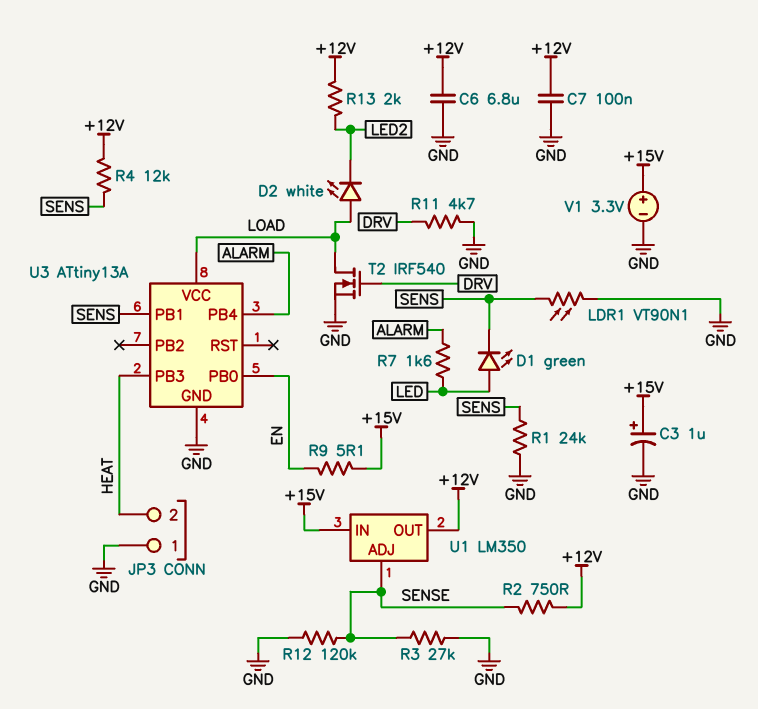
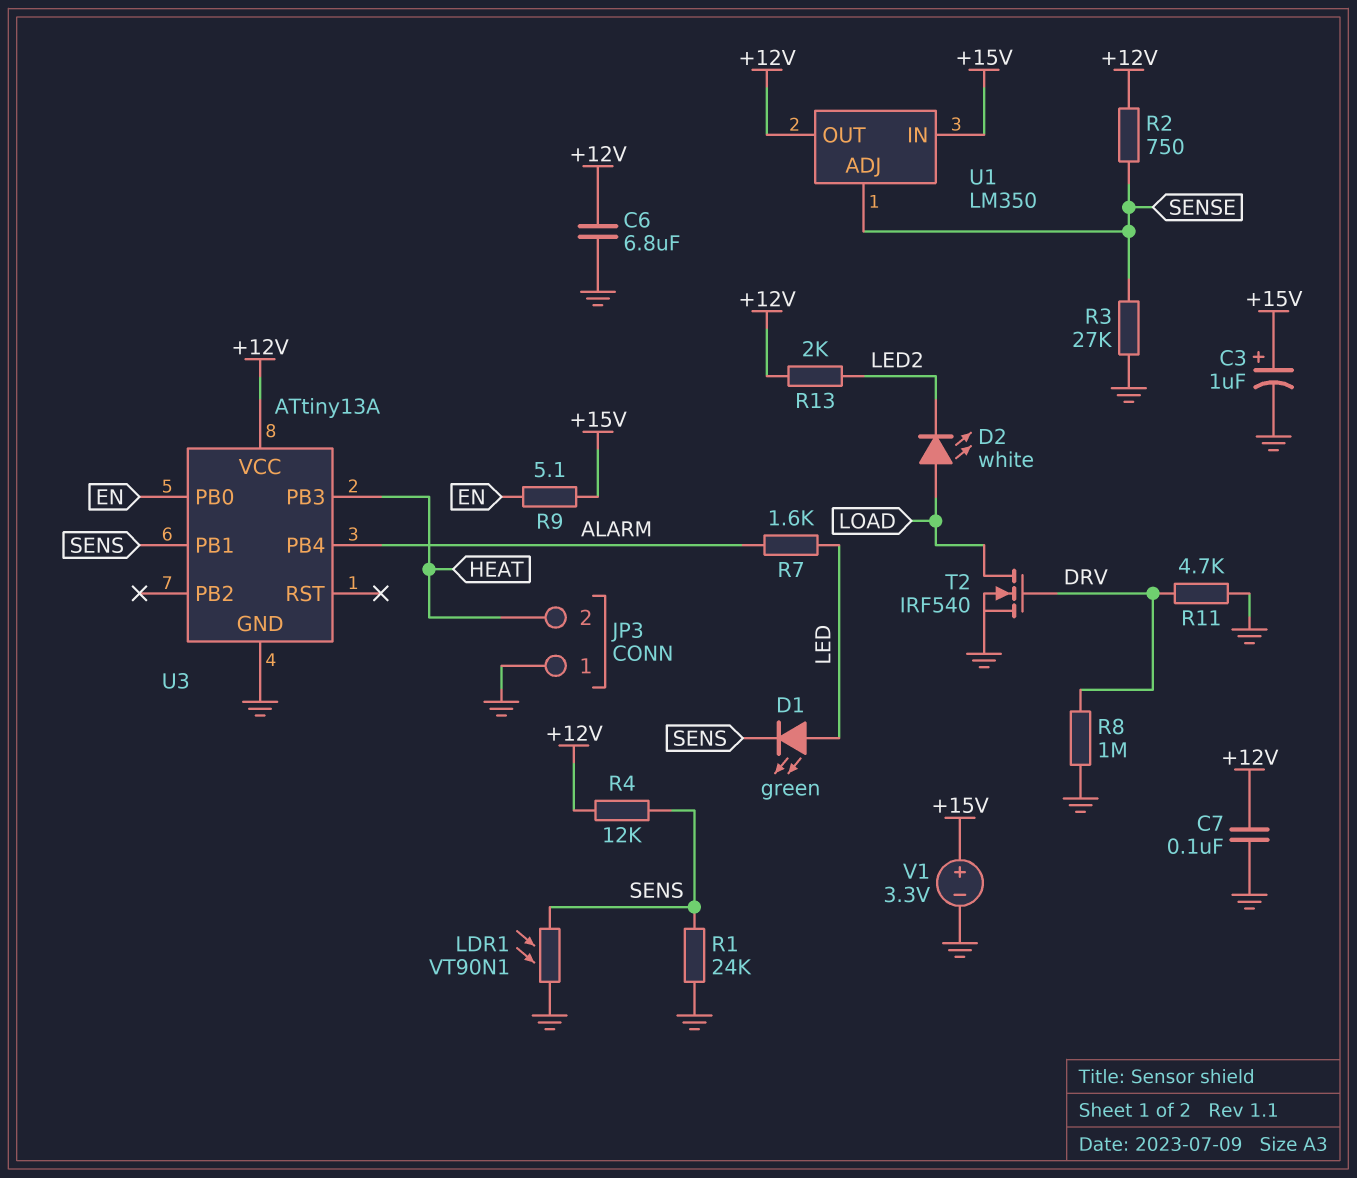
R8: none -> 1M (DRV, GND)
R12: 120k (GND, SENSE) -> none
U3 pin VCC: LOAD -> +12V

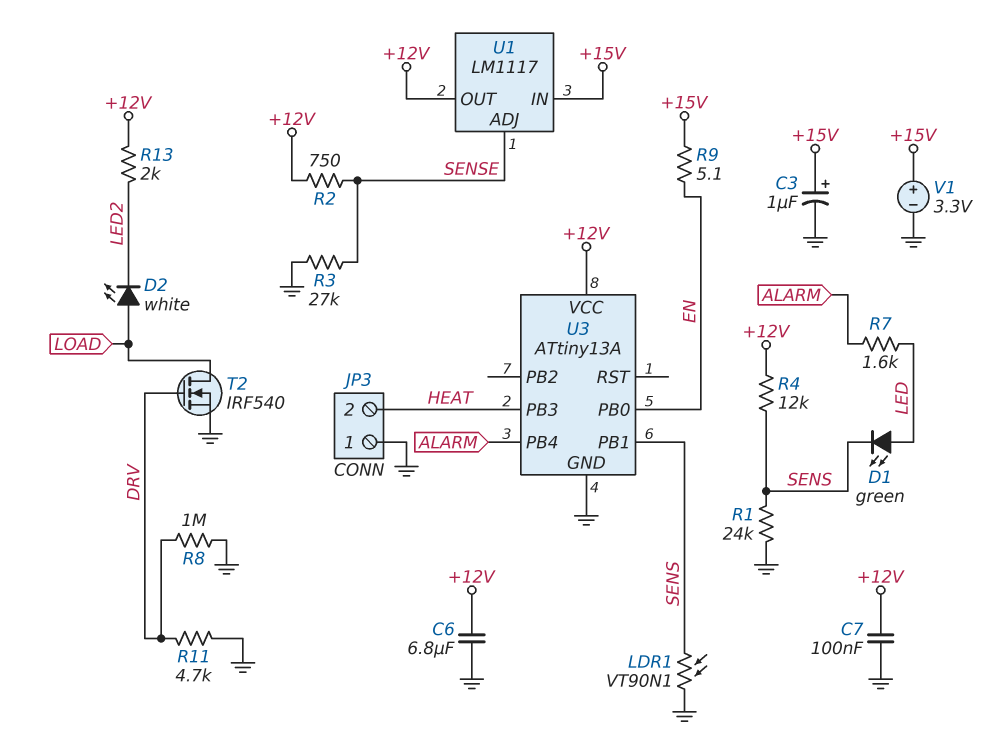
U1: LM350 -> LM1117

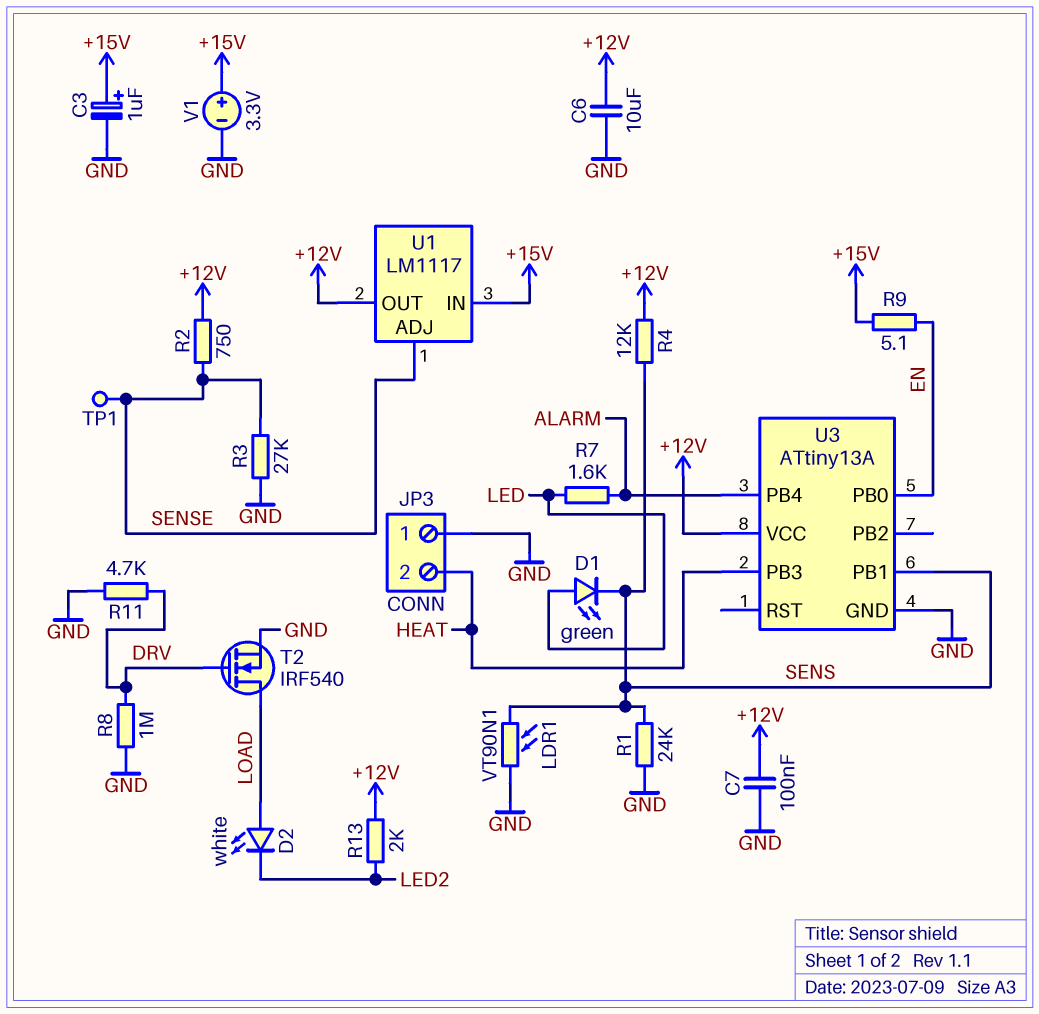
C6: 6.8uF (+12V, GND) -> 10uF (+12V, GND)
TP1: none -> test point (SENSE)

